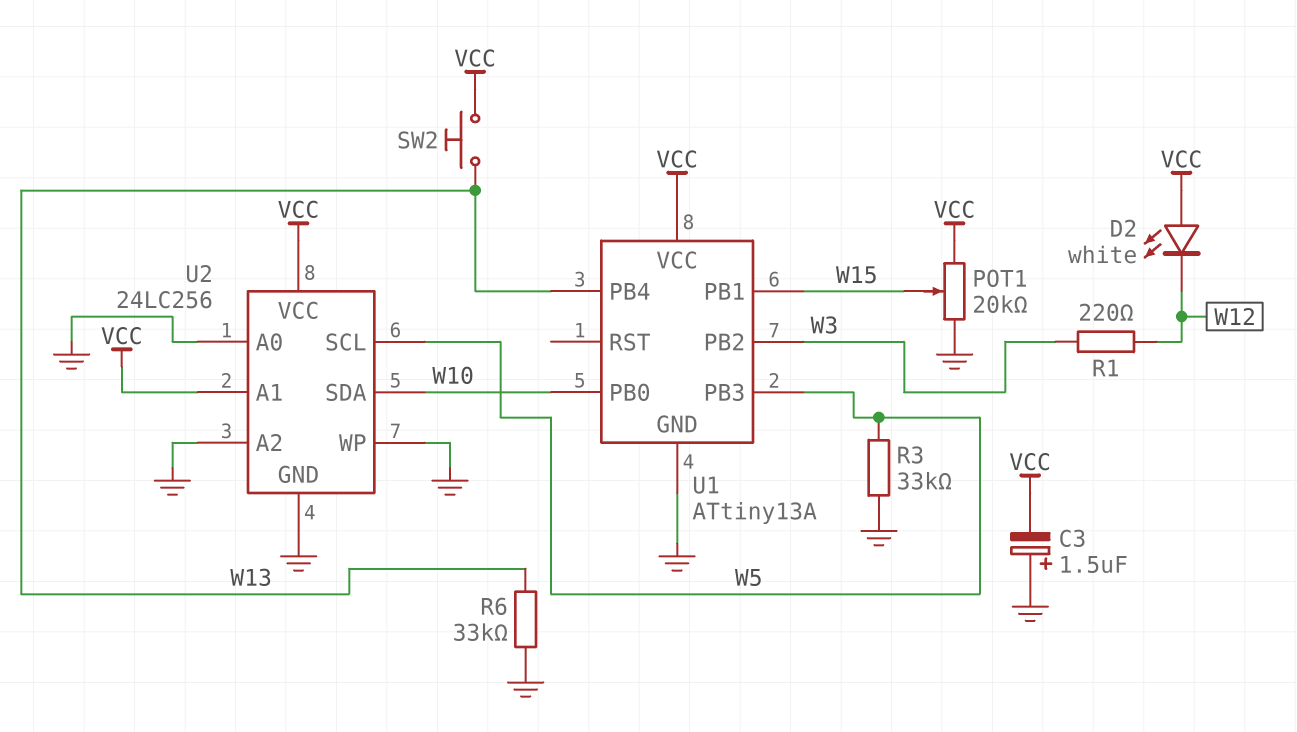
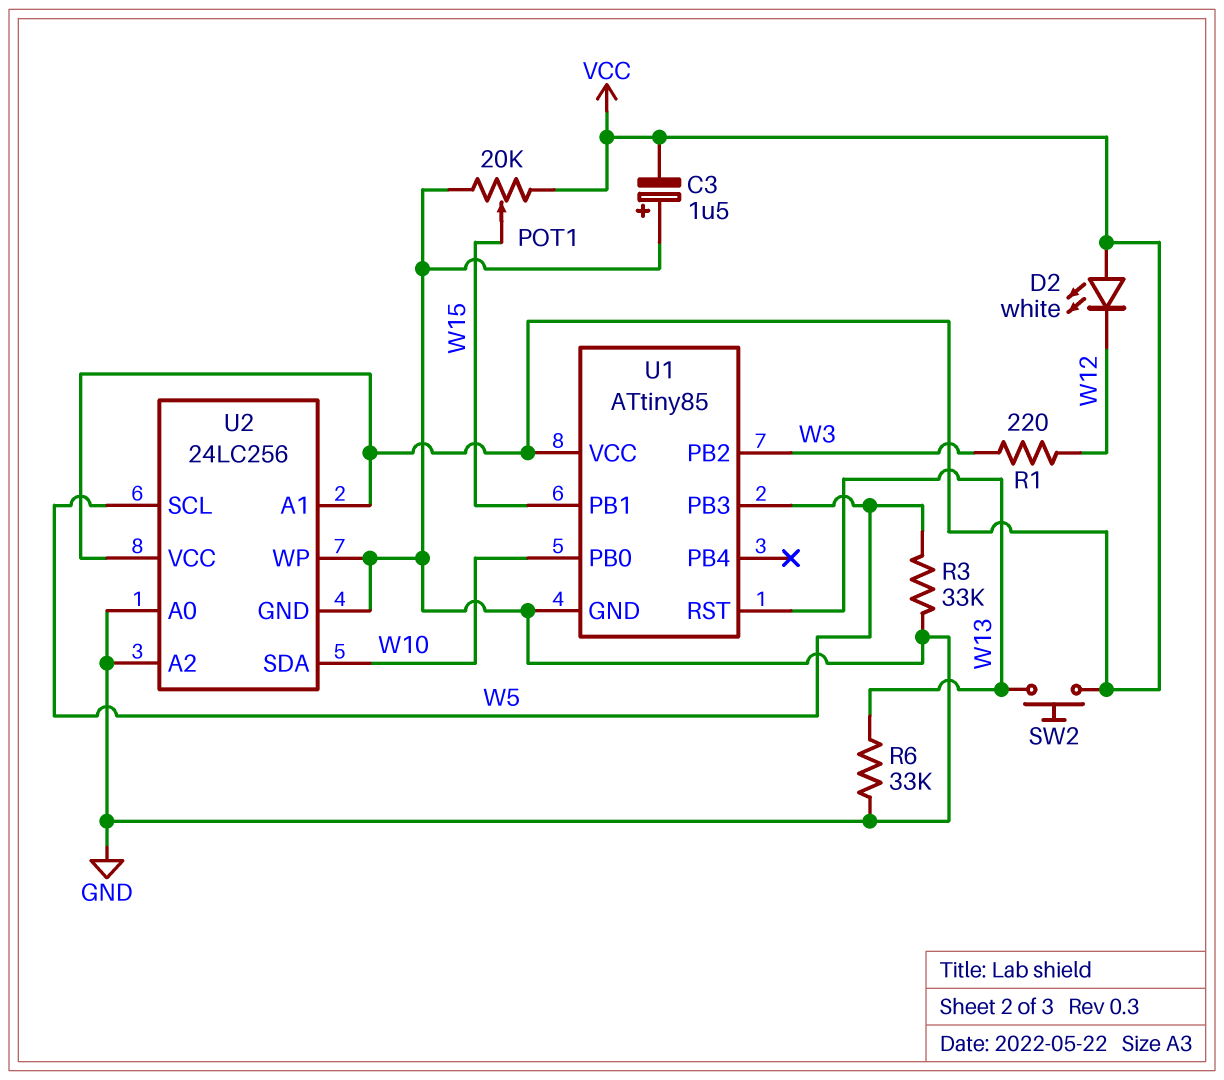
U1: ATtiny13A -> ATtiny85
U1 pin PB4: W13 -> none
U1 pin RST: none -> W13

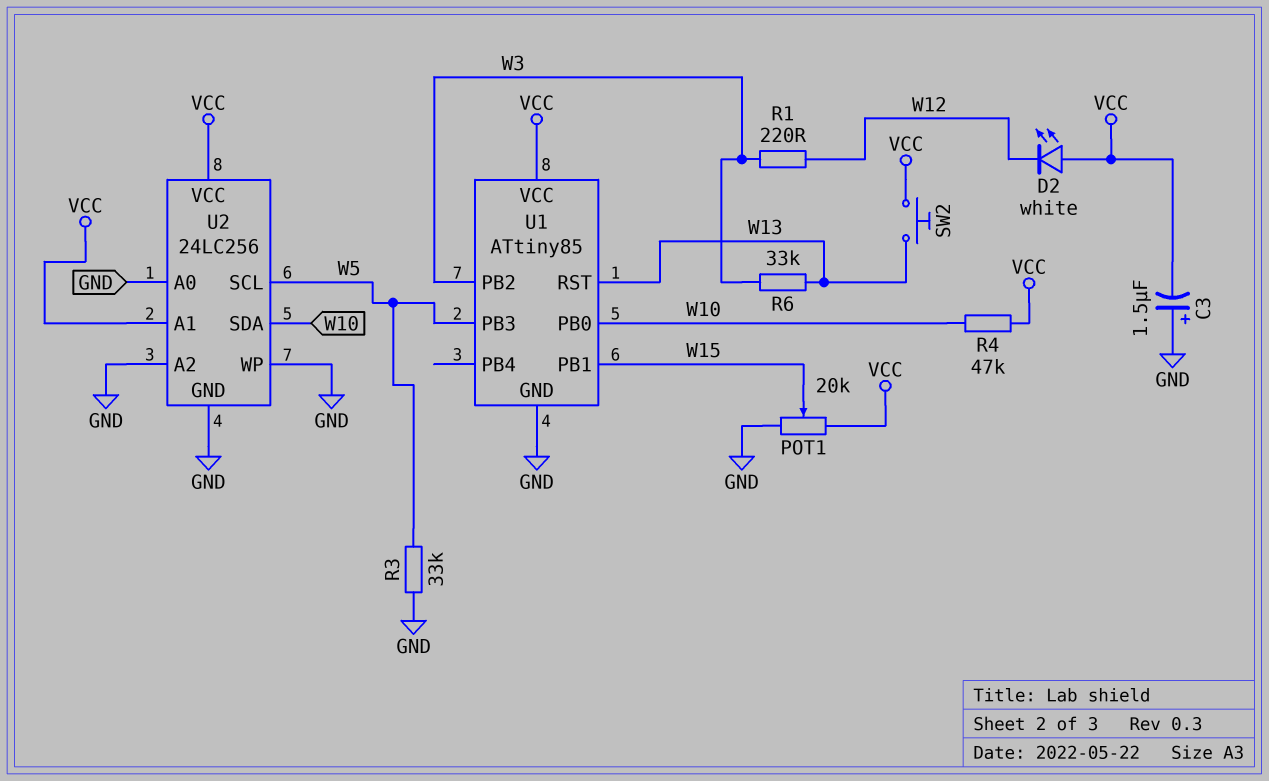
R4: none -> 47k (VCC, W10)
R6: 33k (GND, W13) -> 33k (W3, W13)

